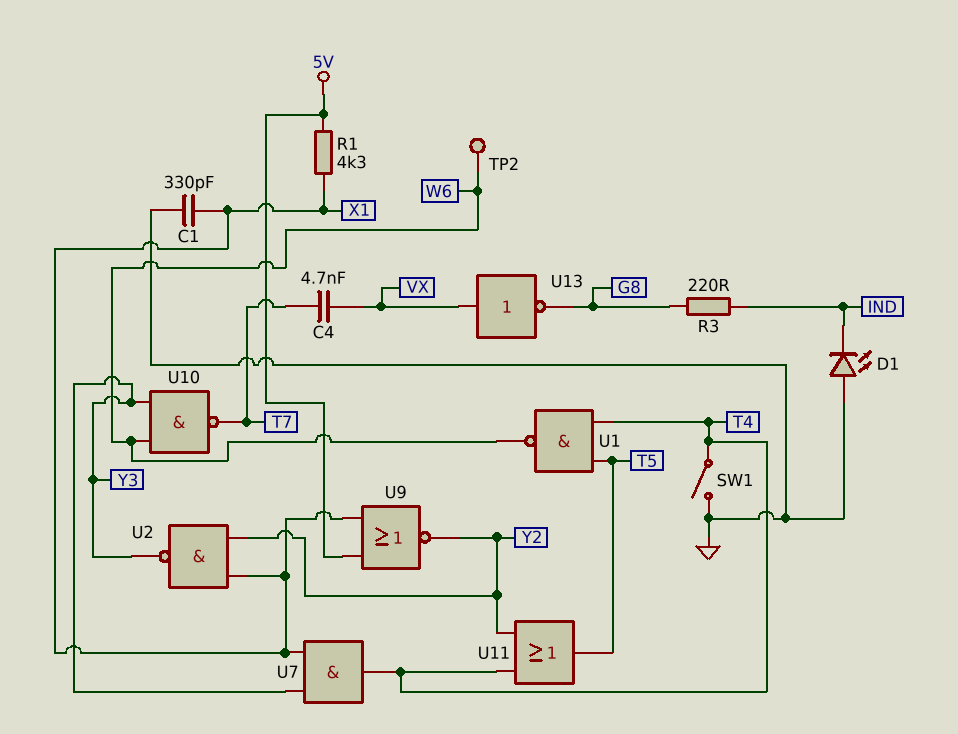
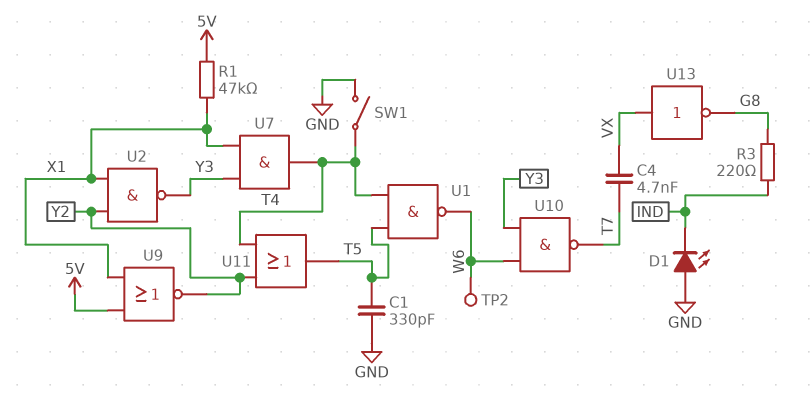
C1: 330pF (GND, X1) -> 330pF (GND, T5)
R1: 4.3k (5V, X1) -> 47k (5V, X1)

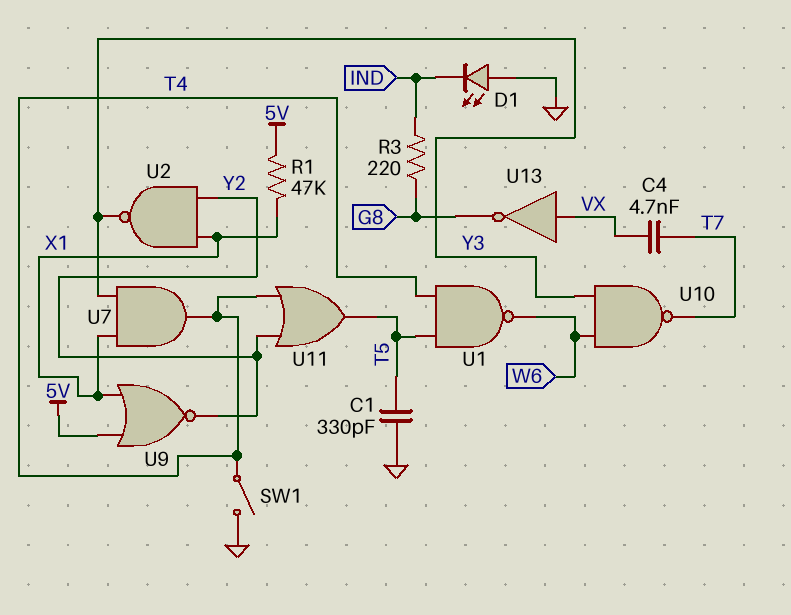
TP2: test point (W6) -> none

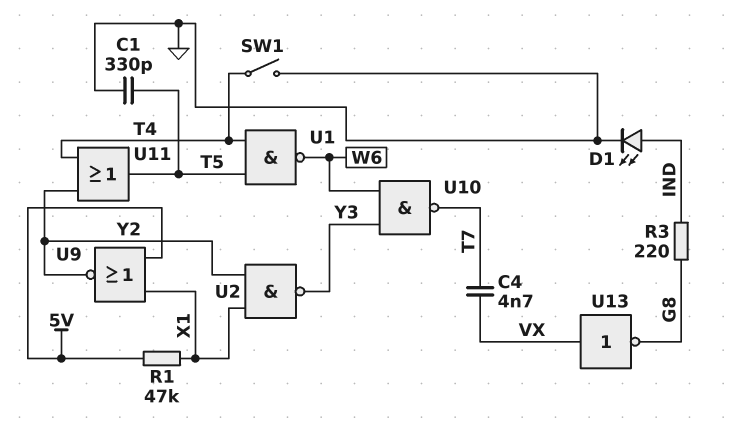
D1: LED (A GND, K IND) -> LED (A IND, K GND)
U7: AND (in X1, in Y3, out T4) -> none

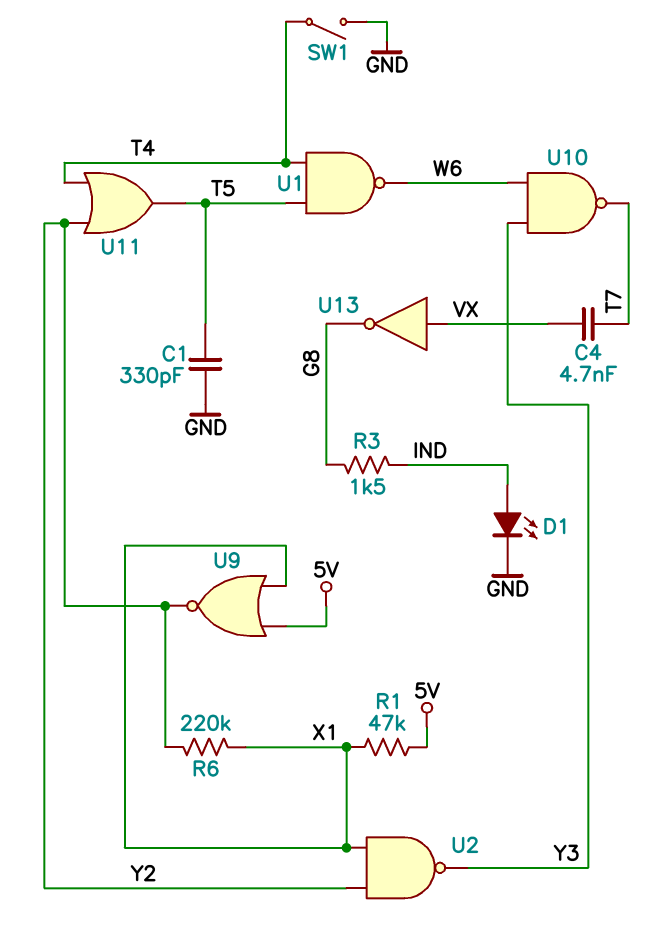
R3: 220 (G8, IND) -> 1.5k (G8, IND)
R6: none -> 220k (X1, Y2)

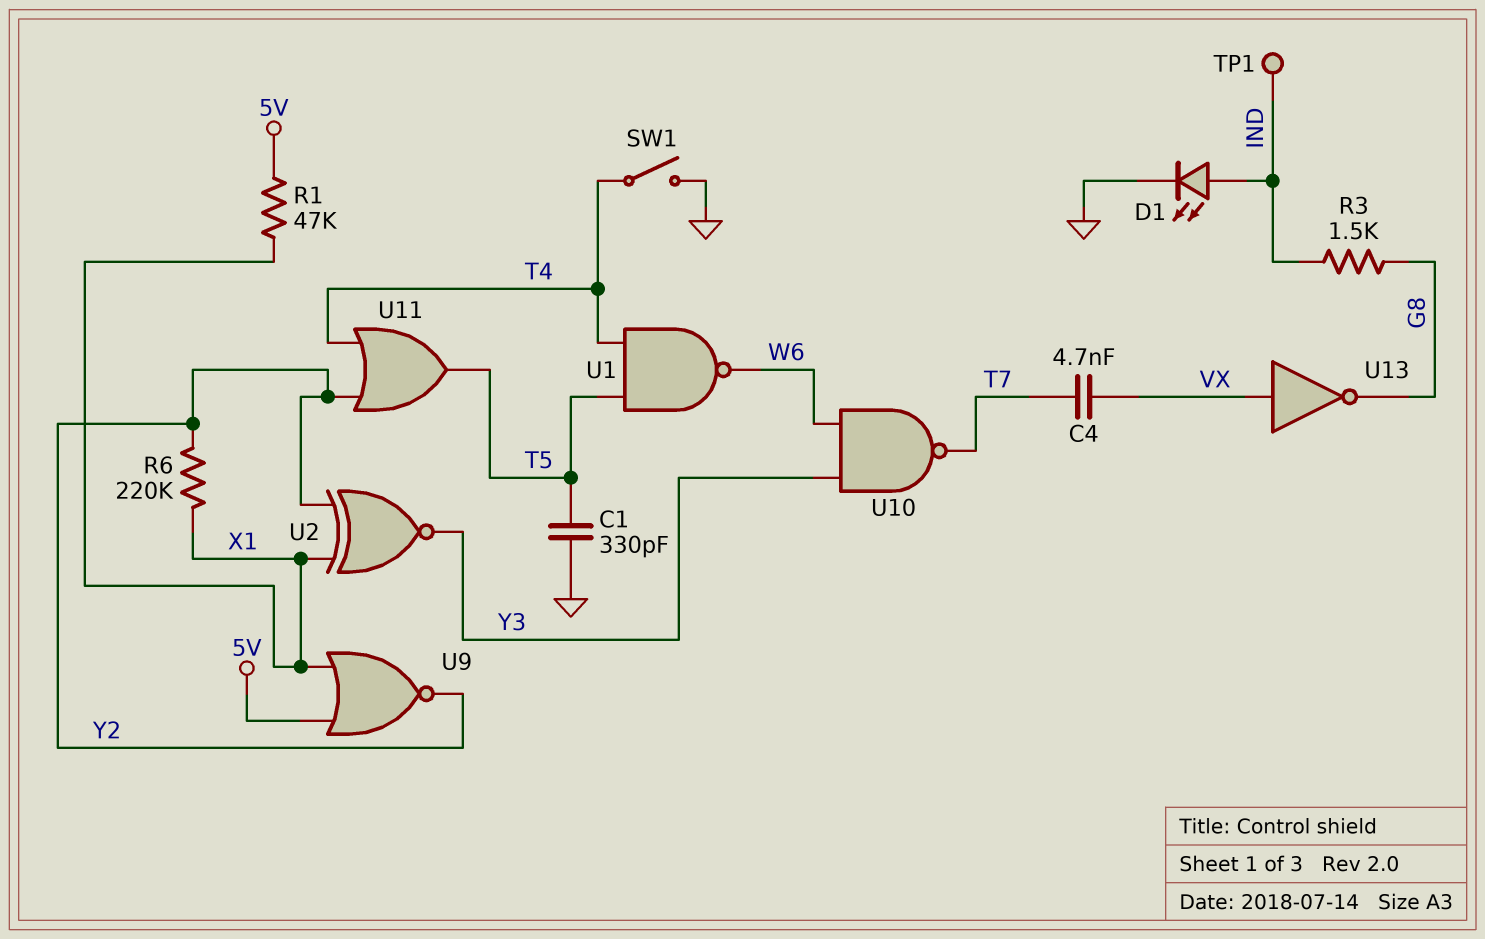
TP1: none -> test point (IND)
U2: NAND (in X1, in Y2, out Y3) -> XNOR (in X1, in Y2, out Y3)

